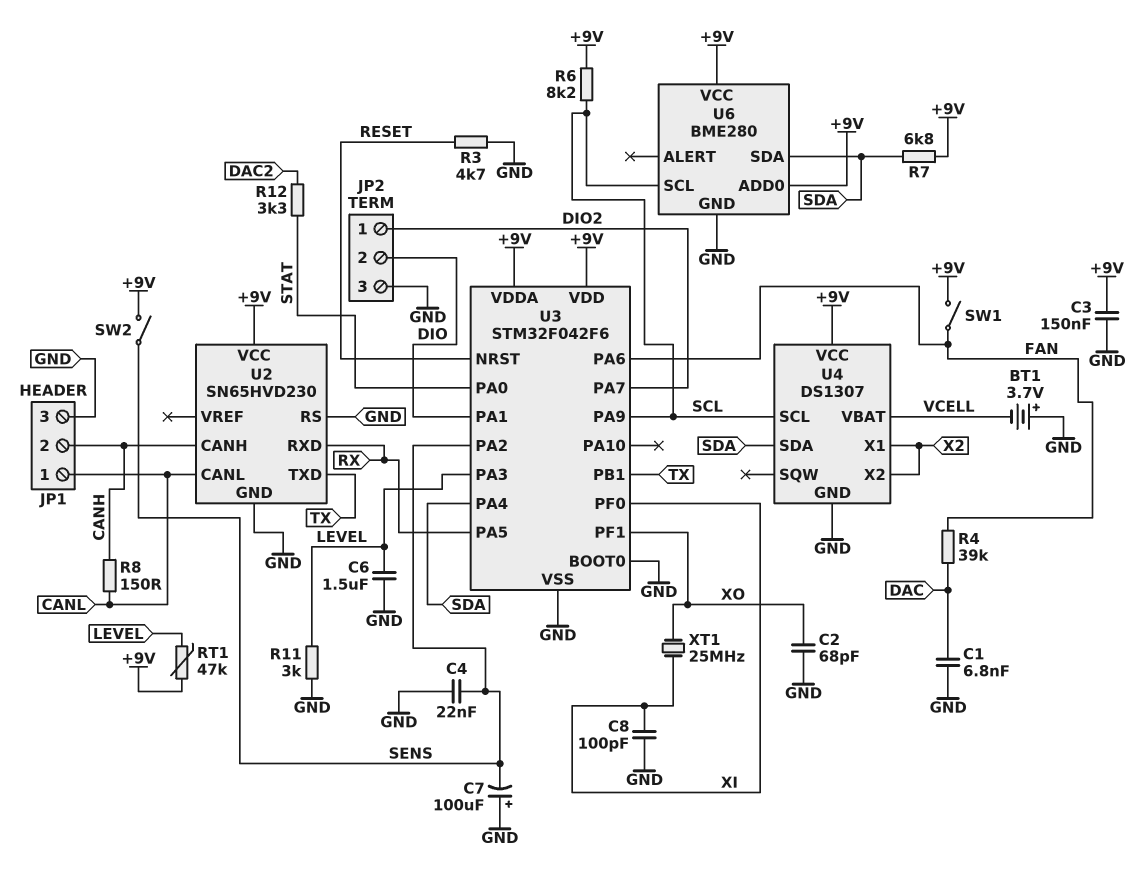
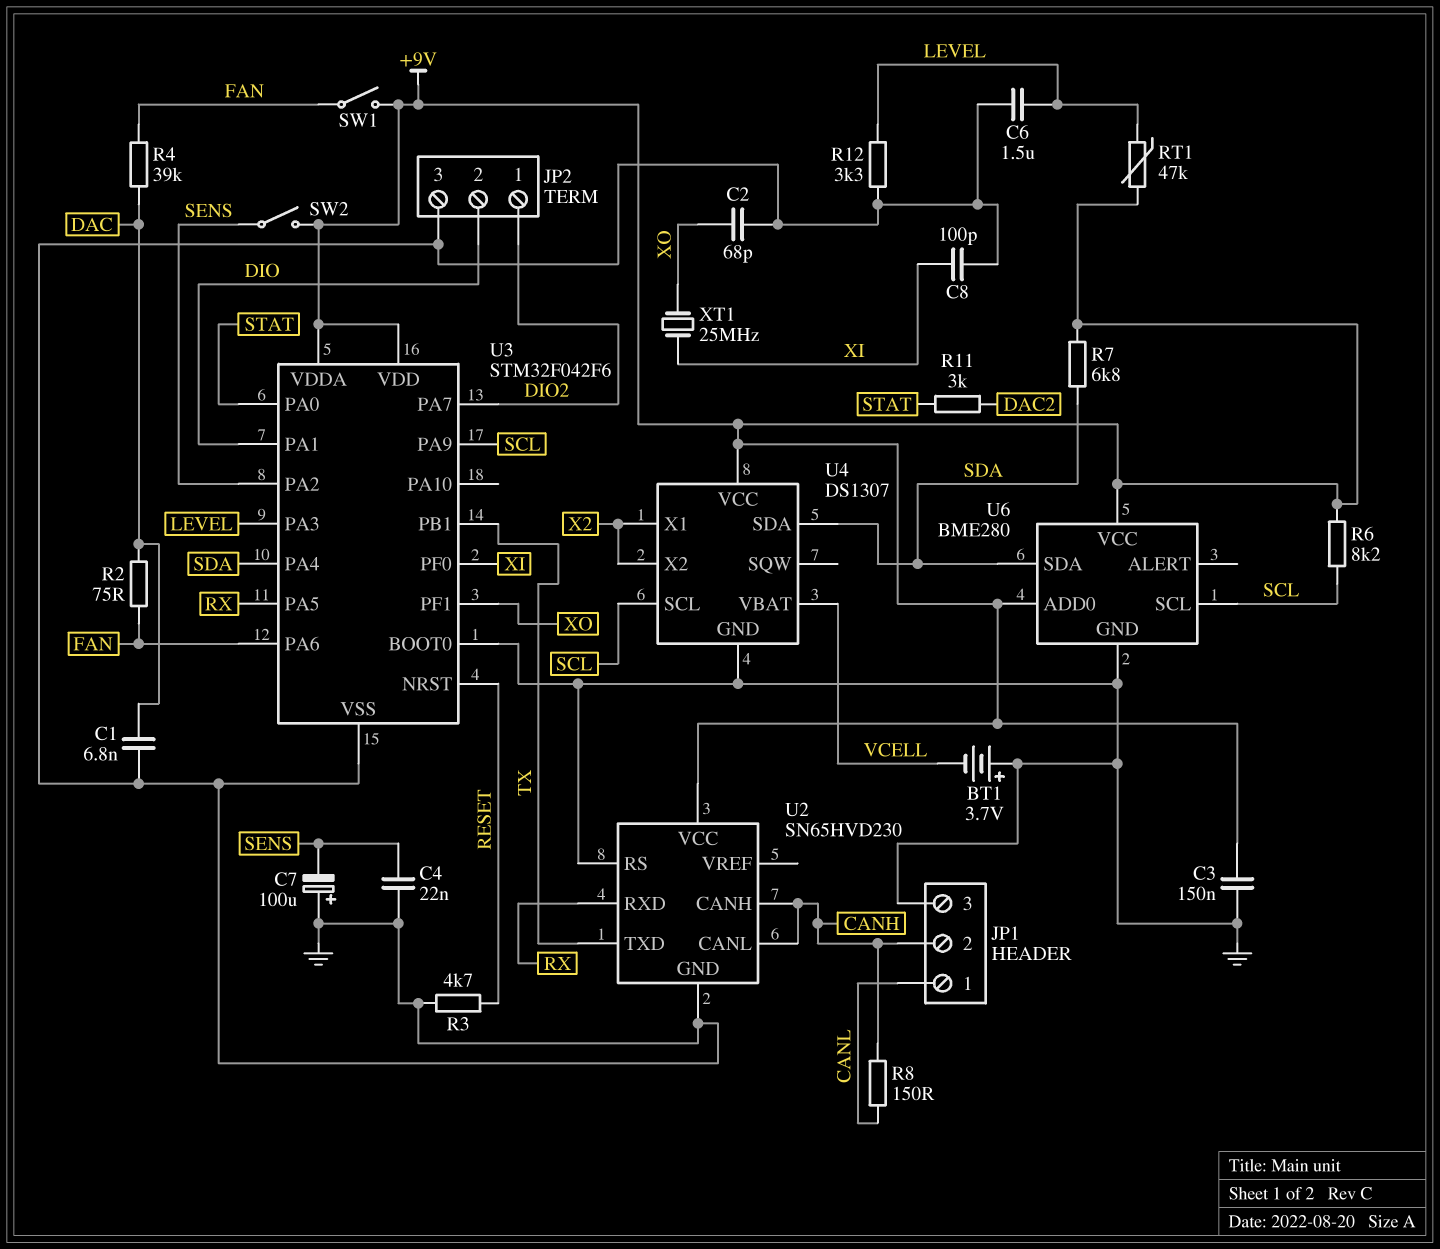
R2: none -> 75 (DAC, FAN)
R11: 3k (GND, LEVEL) -> 3k (DAC2, STAT)
R12: 3.3k (DAC2, STAT) -> 3.3k (GND, LEVEL)
U2 pin CANL: CANL -> CANH

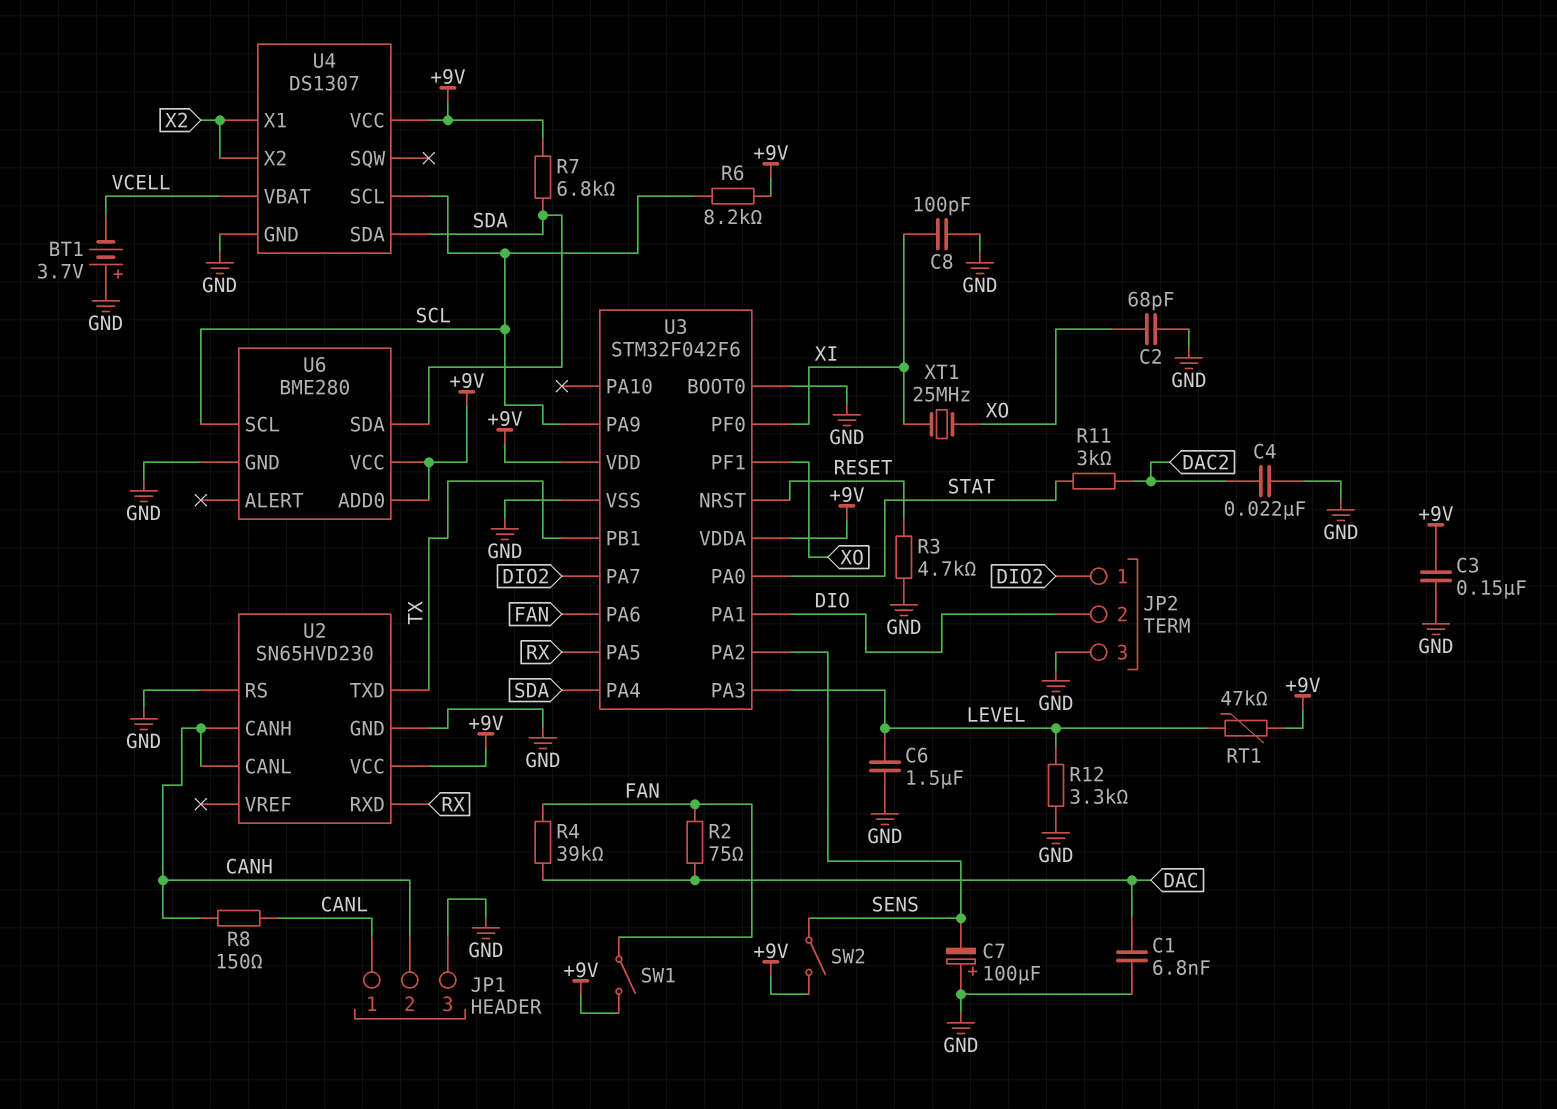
C4: 22nF (GND, SENS) -> 22nF (DAC2, GND)

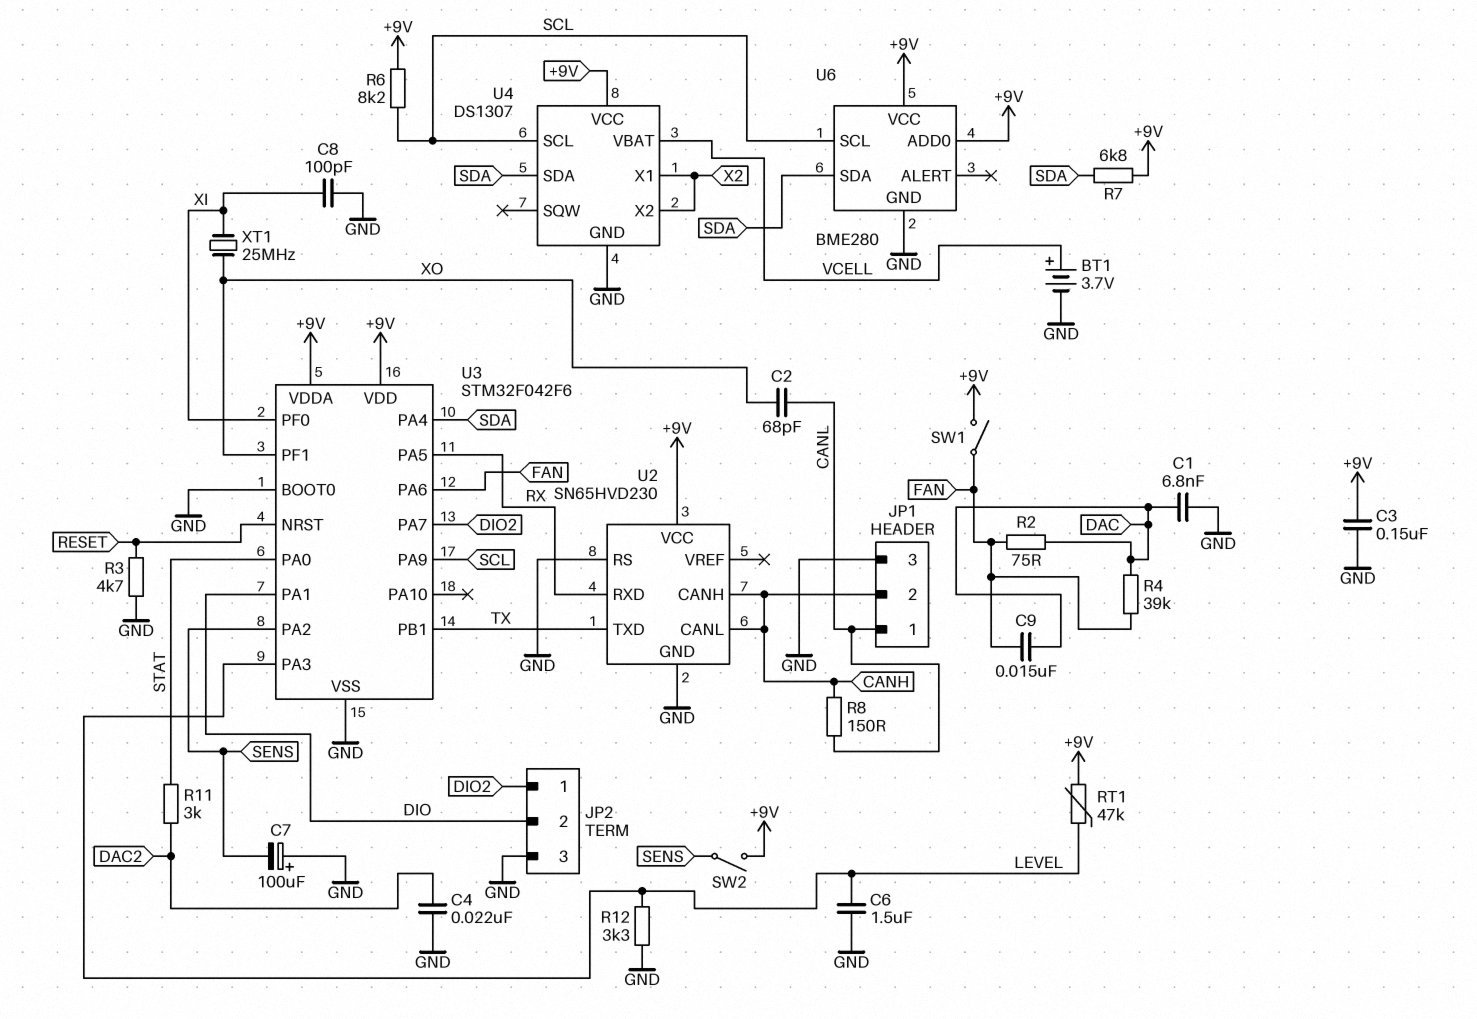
BT1: 3.7V (plus GND, minus VCELL) -> 3.7V (plus VCELL, minus GND)
C2: 68pF (GND, XO) -> 68pF (CANL, XO)
C9: none -> 15nF (DAC, FAN)

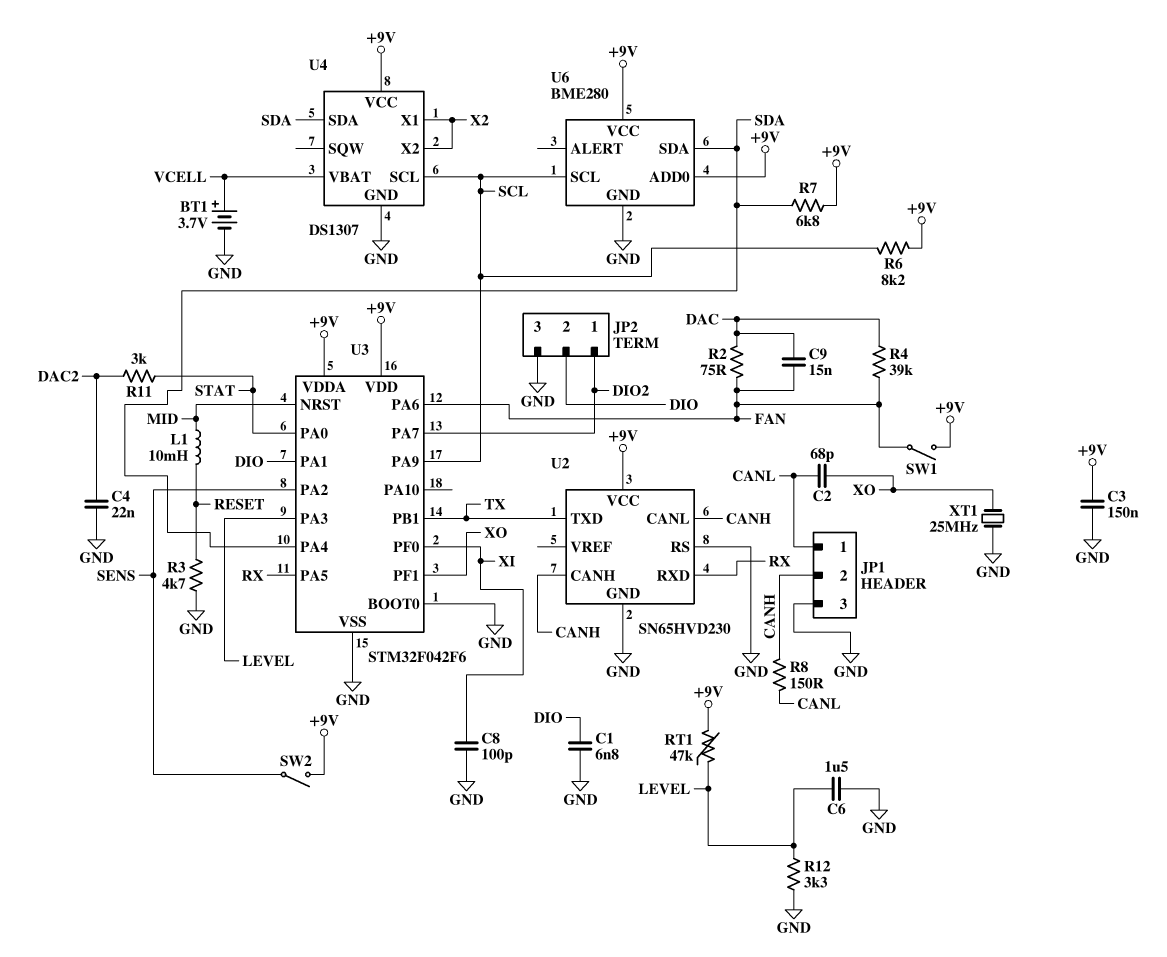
C1: 6.8nF (DAC, GND) -> 6.8nF (DIO, GND)
C7: 100uF (plus GND, minus SENS) -> none
L1: none -> 10mH (MID, RESET)
U3 pin NRST: RESET -> MID
XT1: 25MHz (XI, XO) -> 25MHz (GND, XO)

